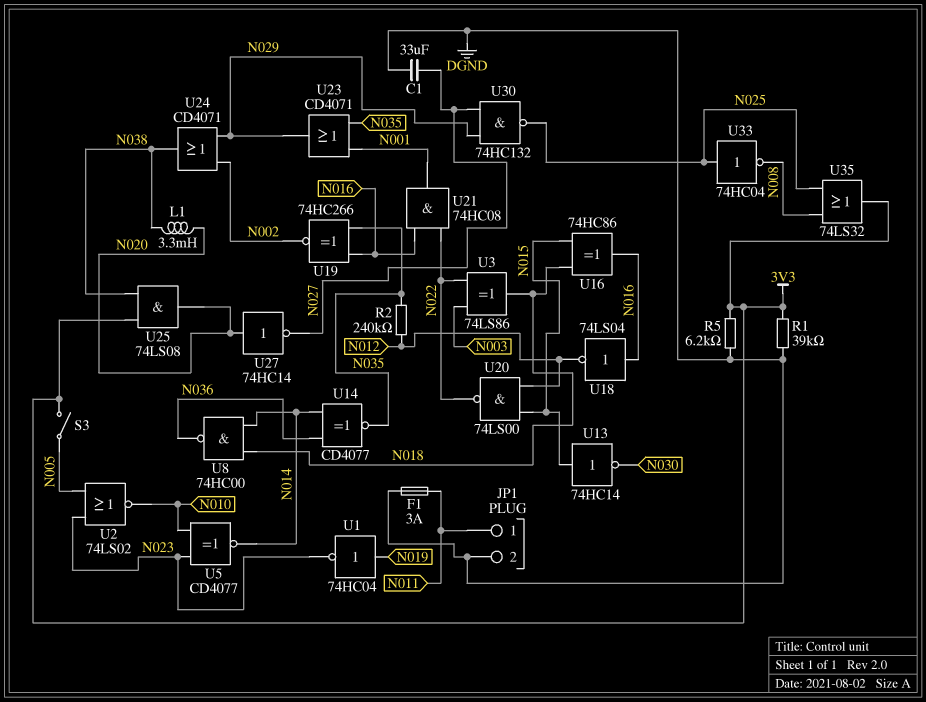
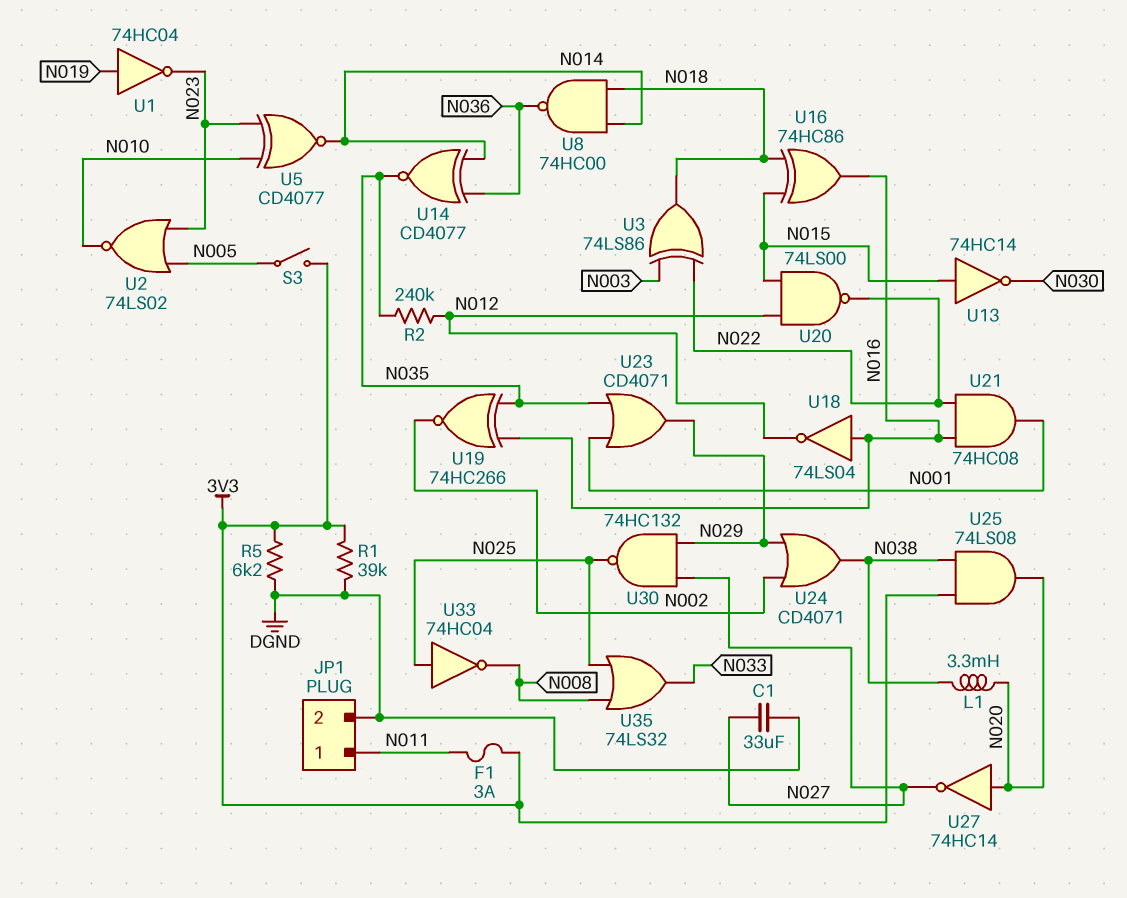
F1: 3A (DGND, N011) -> 3A (3V3, N011)
U35: OR 74LS32 (in N008, in N025, out 3V3) -> OR 74LS32 (in N008, in N025, out N033)

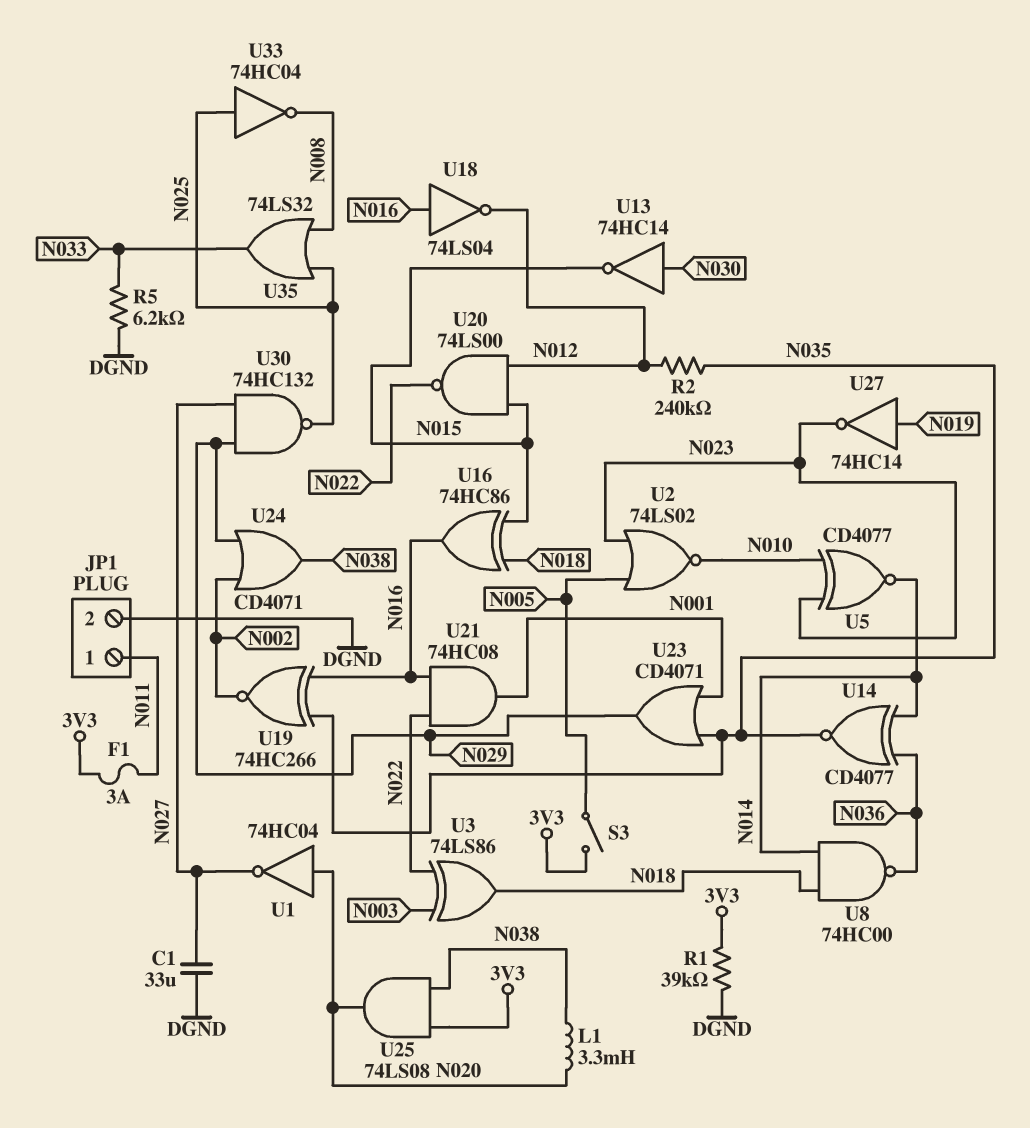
R5: 6.2k (3V3, DGND) -> 6.2k (DGND, N033)
U1: NOT 74HC04 (in N019, out N023) -> NOT 74HC04 (in N020, out N027)
U13: NOT 74HC14 (in N015, out N030) -> NOT 74HC14 (in N030, out N015)
U27: NOT 74HC14 (in N020, out N027) -> NOT 74HC14 (in N019, out N023)

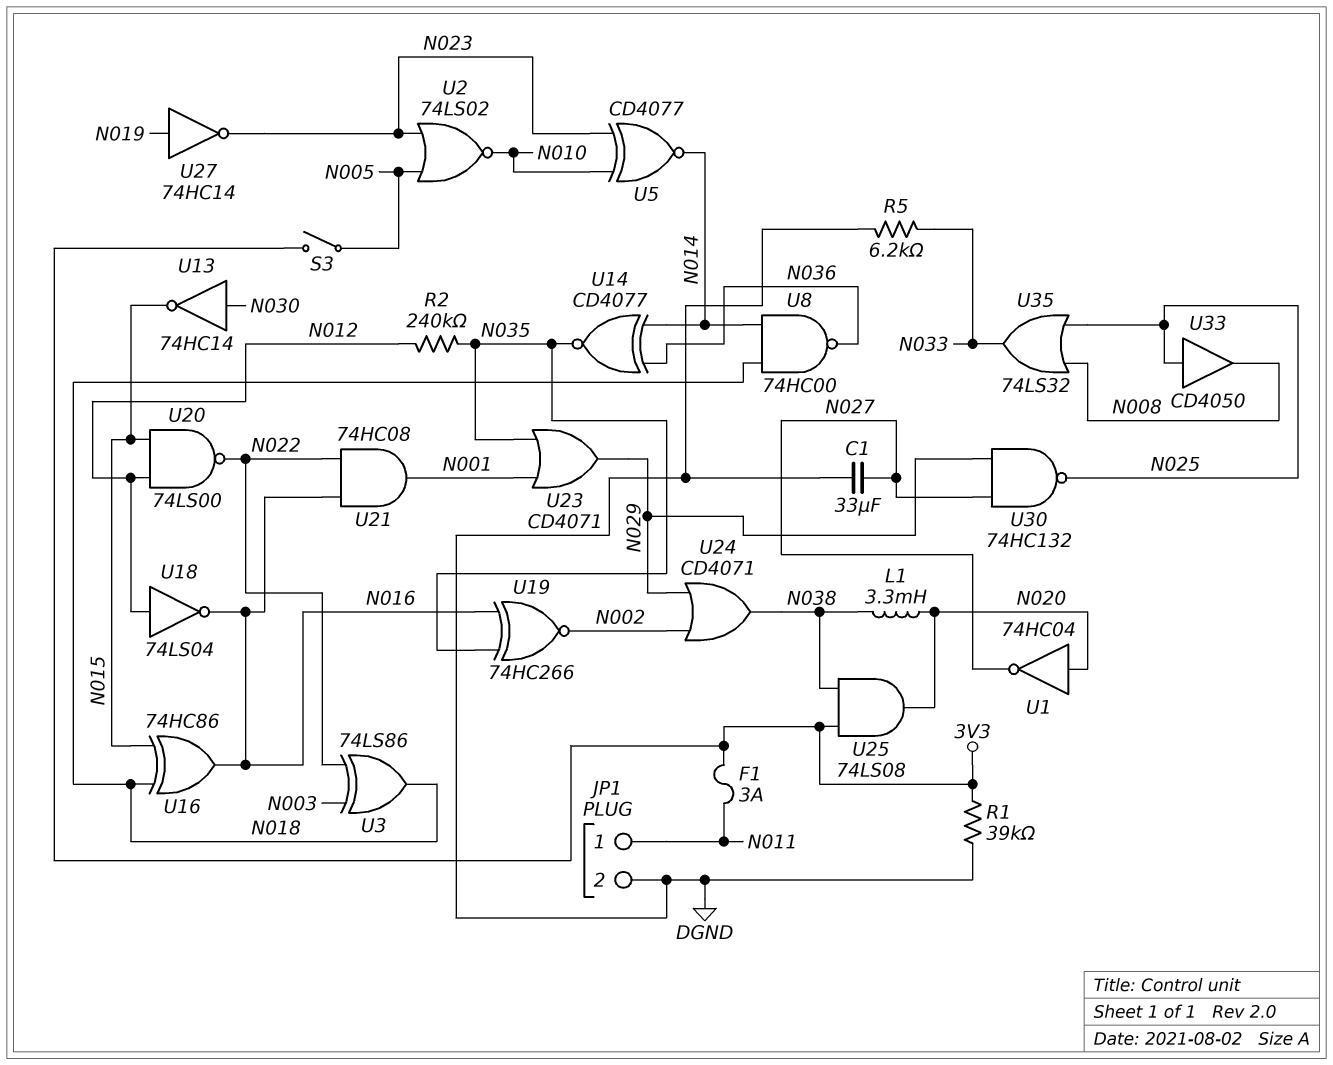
U18: NOT 74LS04 (in N016, out N012) -> NOT 74LS04 (in N012, out N016)
U33: NOT 74HC04 (in N025, out N008) -> buffer CD4050 (in N025, out N008)

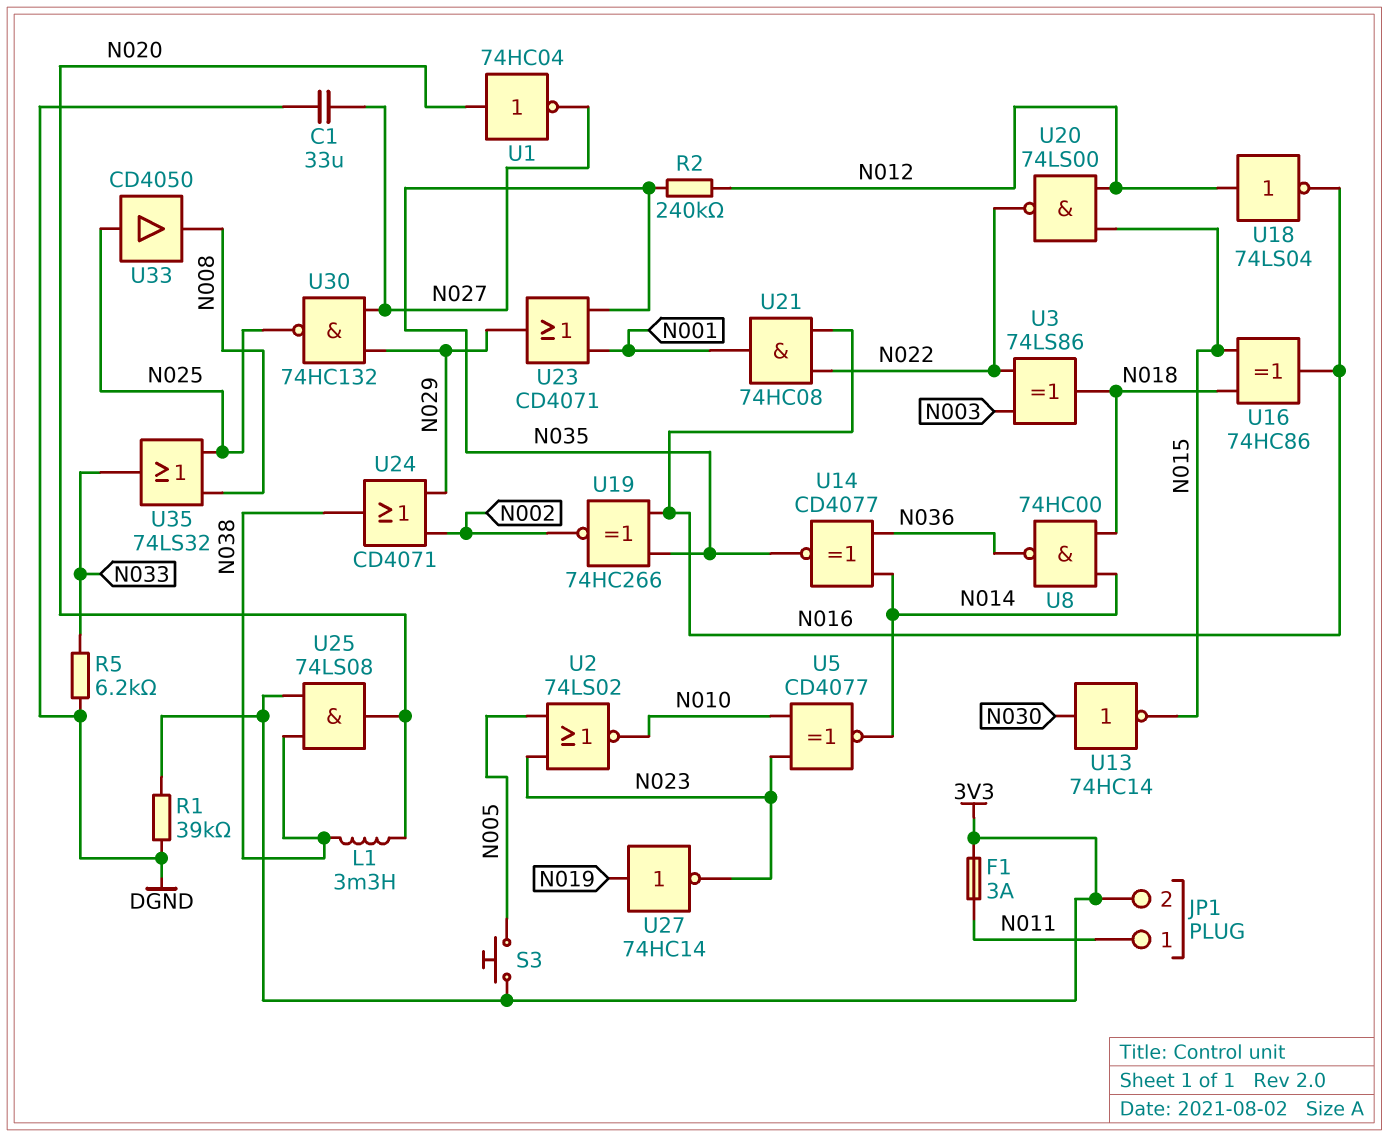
JP1 pin 2: DGND -> 3V3
S3: switch (3V3, N005) -> button (3V3, N005)

